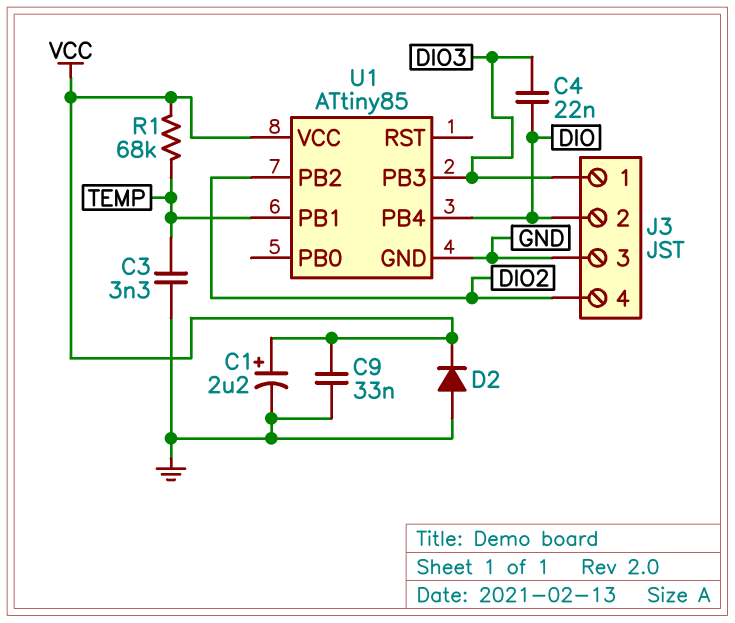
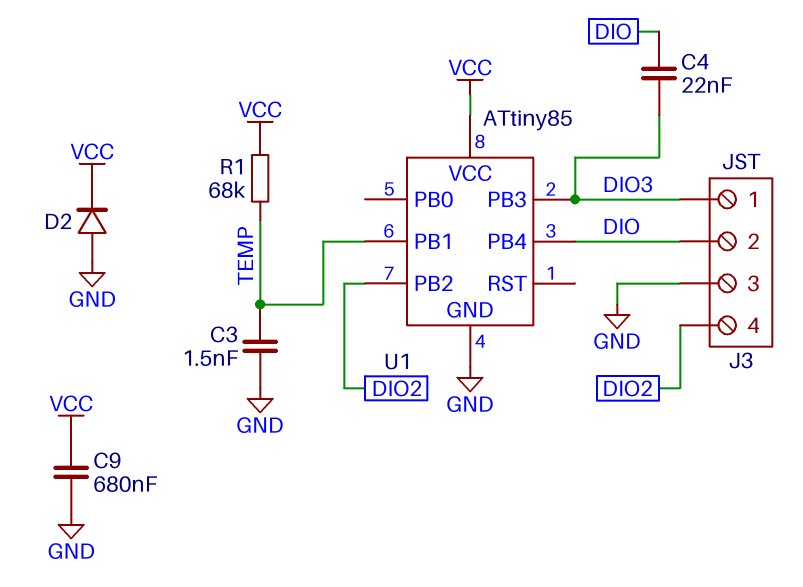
C1: 2.2uF (plus VCC, minus GND) -> none
C3: 3.3nF (GND, TEMP) -> 1.5nF (GND, TEMP)
C9: 33nF (GND, VCC) -> 680nF (GND, VCC)

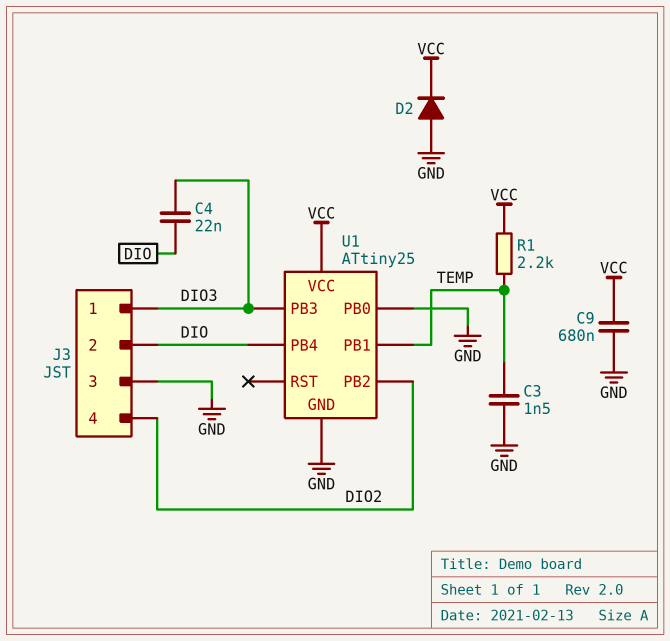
R1: 68k (TEMP, VCC) -> 2.2k (TEMP, VCC)
U1: ATtiny85 -> ATtiny25
U1 pin PB0: none -> GND

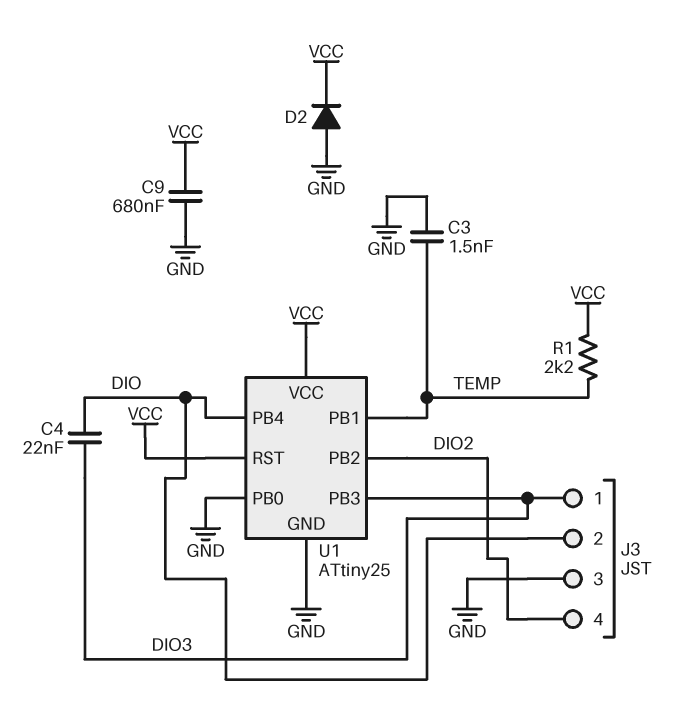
U1 pin RST: none -> VCC

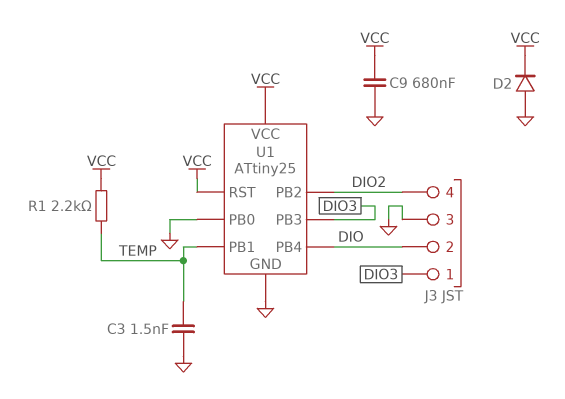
C4: 22nF (DIO, DIO3) -> none

